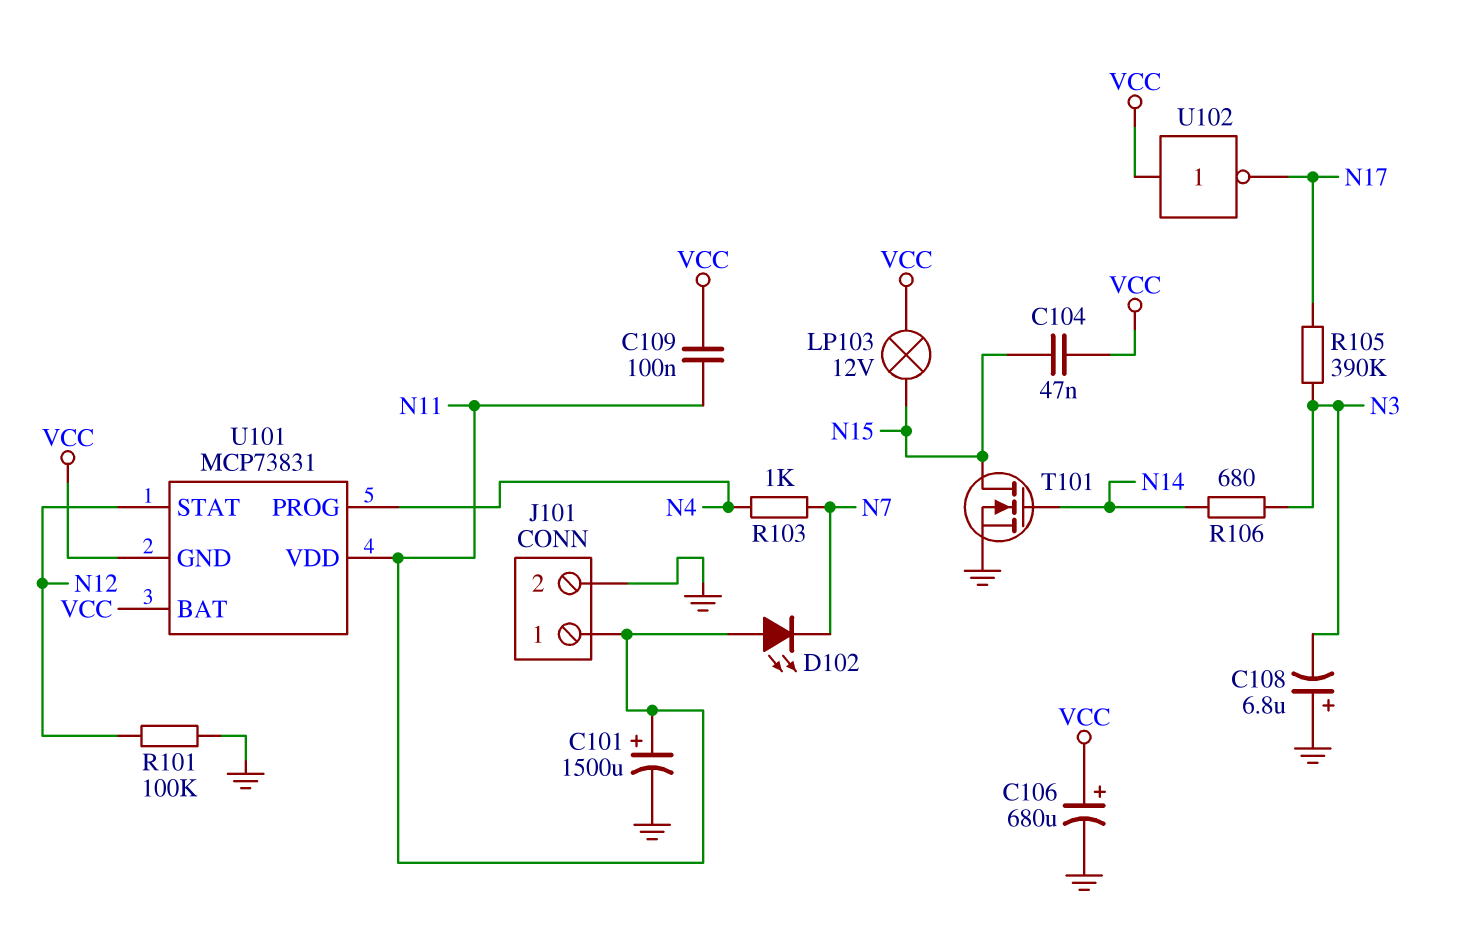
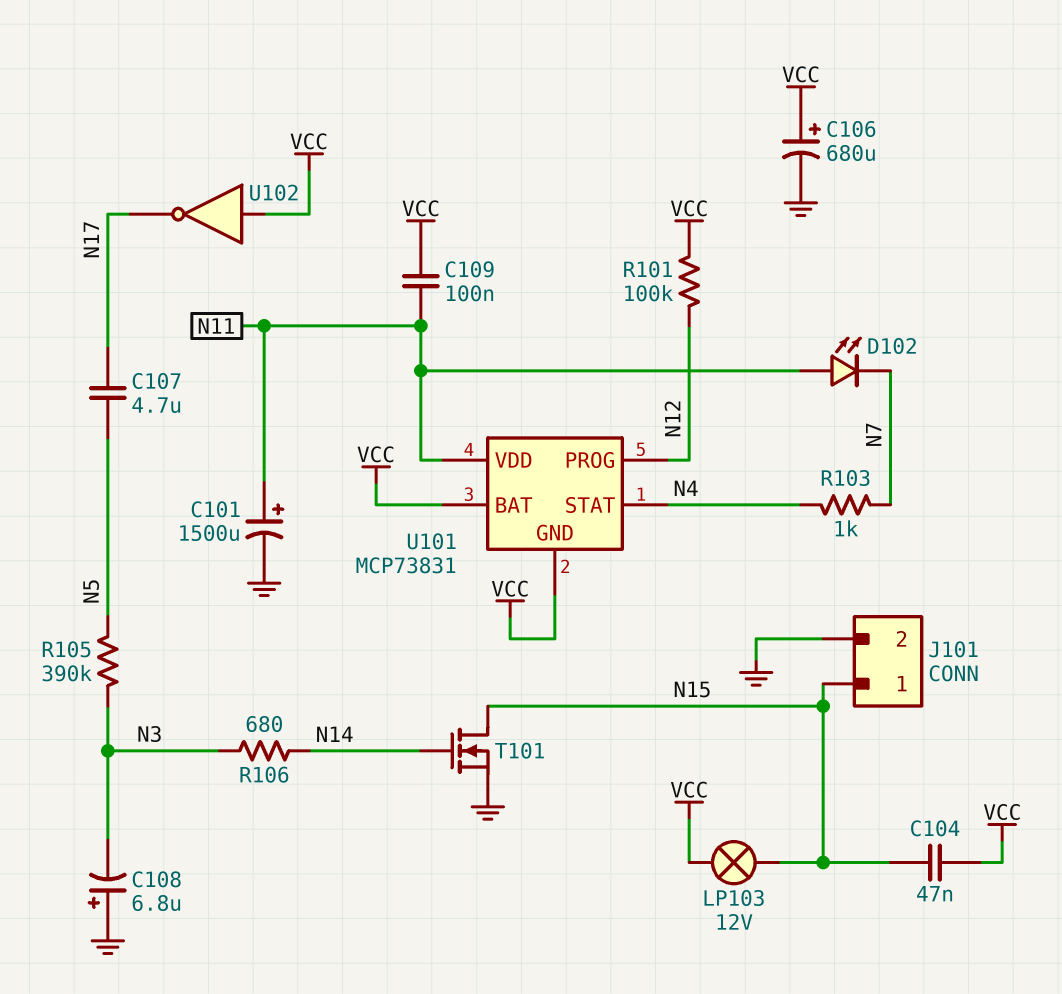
C107: none -> 4.7uF (N5, N17)
J101 pin 1: N11 -> N15
R101: 100k (GND, N12) -> 100k (N12, VCC)
R105: 390k (N3, N17) -> 390k (N3, N5)
U101 pin PROG: N4 -> N12
U101 pin STAT: N12 -> N4

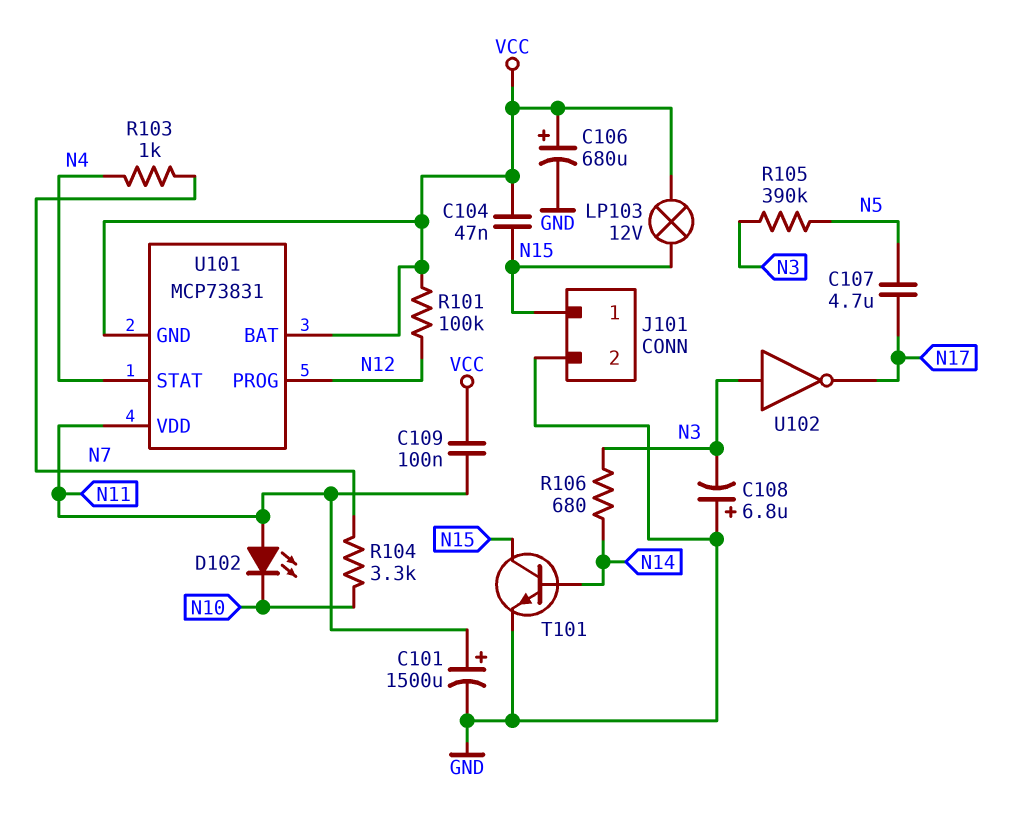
D102: LED (A N11, K N7) -> LED (A N11, K N10)
R104: none -> 3.3k (N7, N10)
T101: NMOS (G N14, D N15, S GND) -> NPN (B N14, C N15, E GND)
U102: NOT (in VCC, out N17) -> NOT (in N3, out N17)

